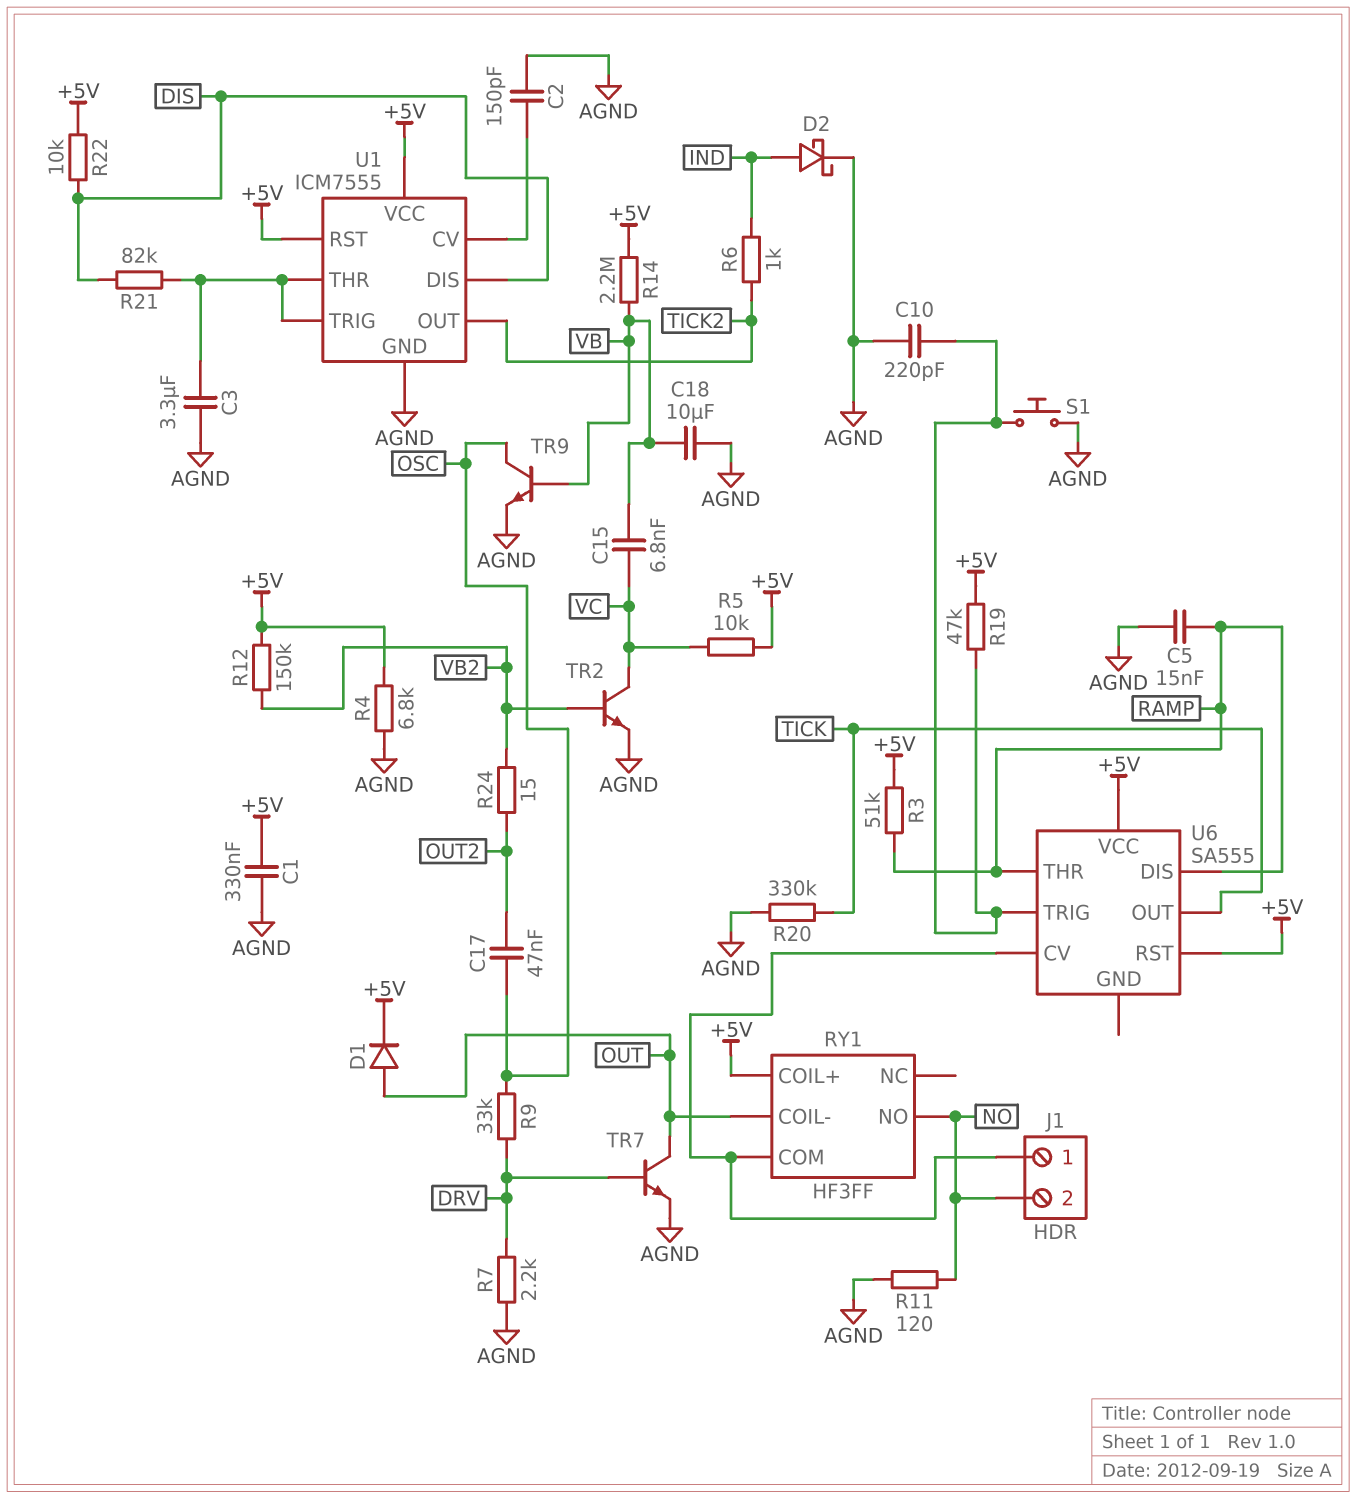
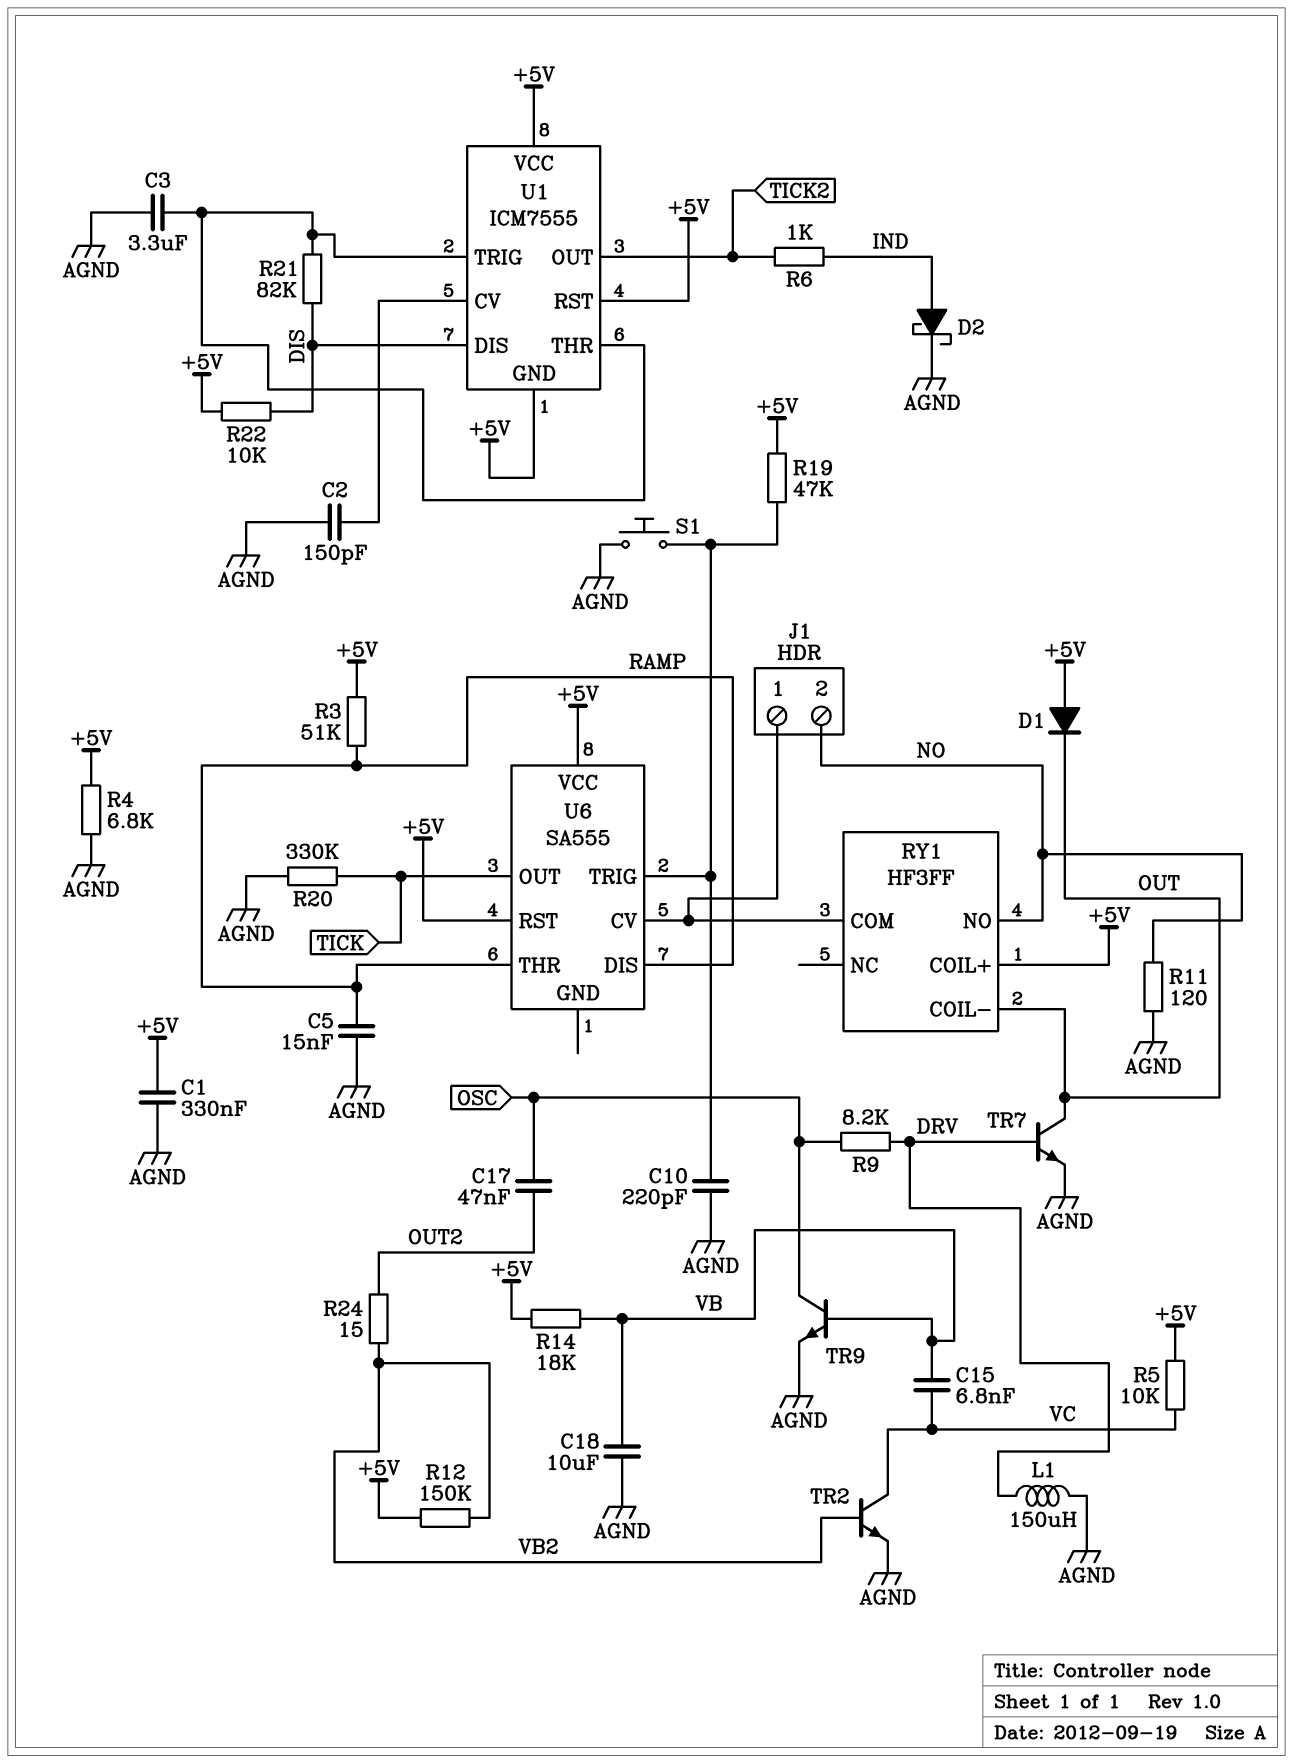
D1: diode (A OUT, K +5V) -> diode (A +5V, K OUT)
L1: none -> 150uH (AGND, DRV)
R7: 2.2k (AGND, DRV) -> none
R9: 33k (DRV, OSC) -> 8.2k (DRV, OSC)
R14: 2.2M (+5V, VB) -> 18k (+5V, VB)
U1 pin GND: AGND -> +5V

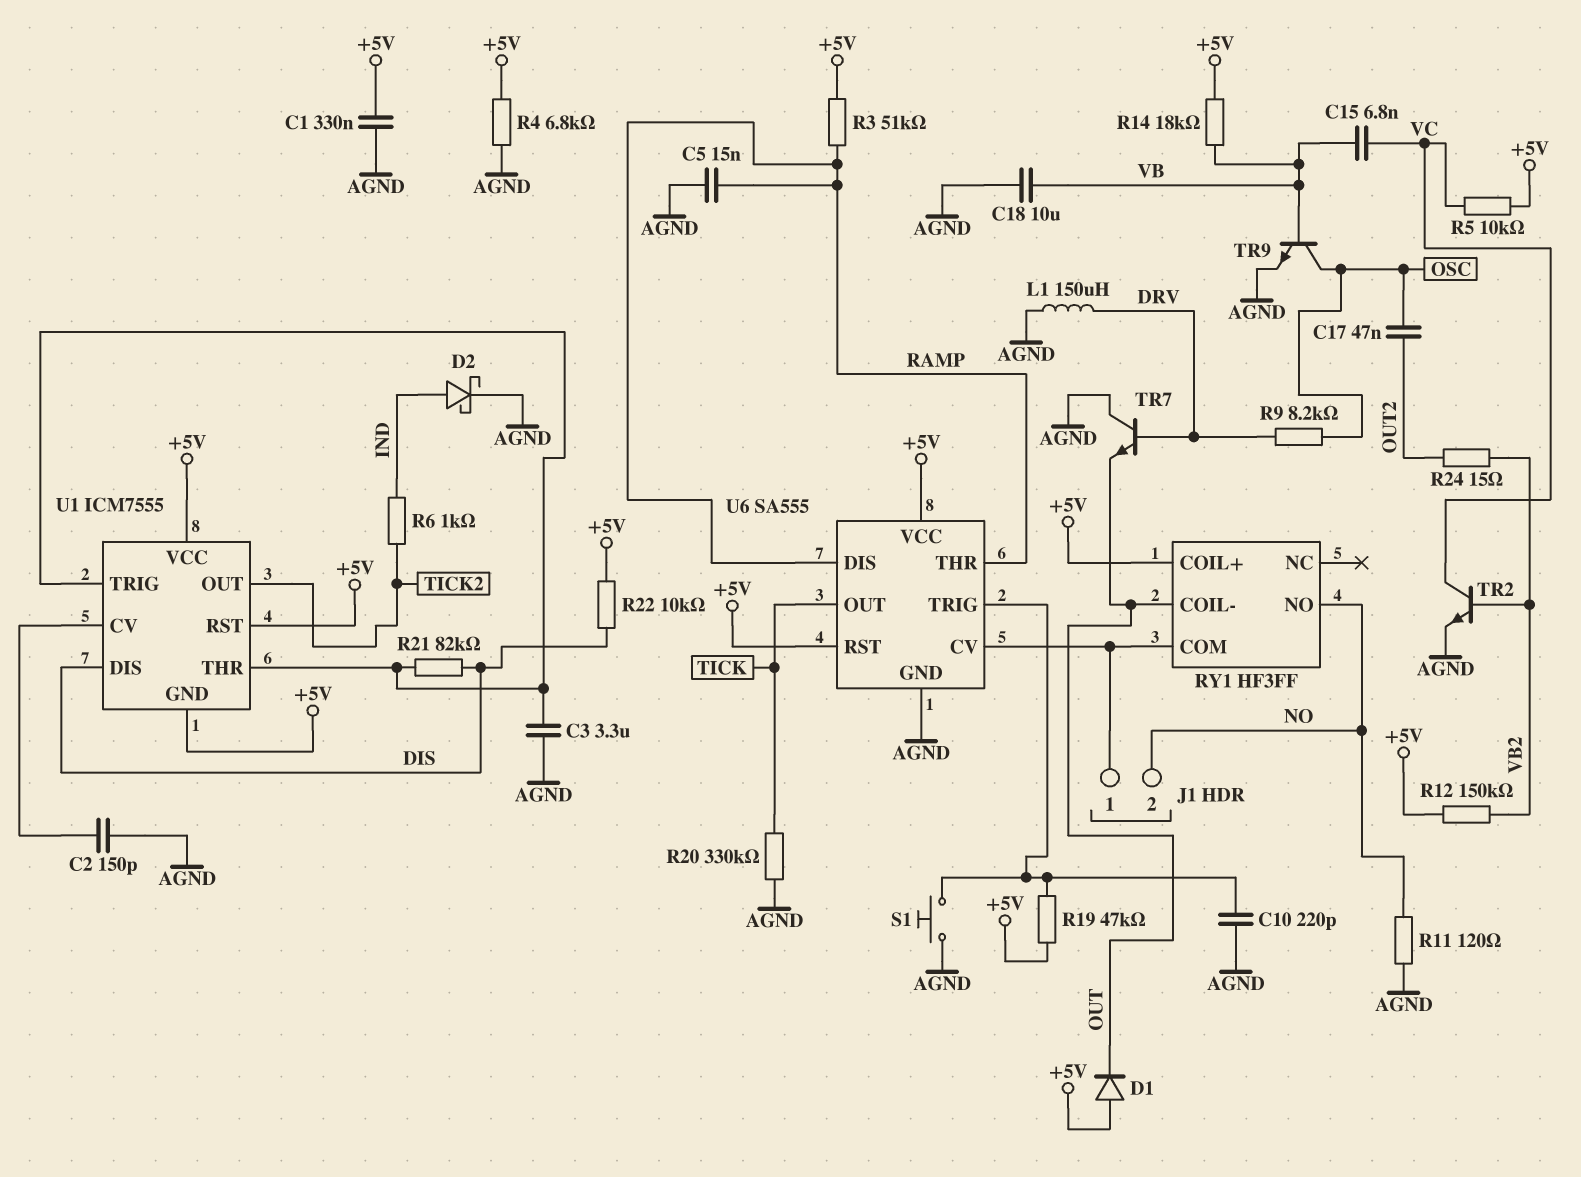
TR7: NPN (B DRV, C OUT, E AGND) -> NPN (B DRV, C AGND, E OUT)
U6 pin GND: none -> AGND

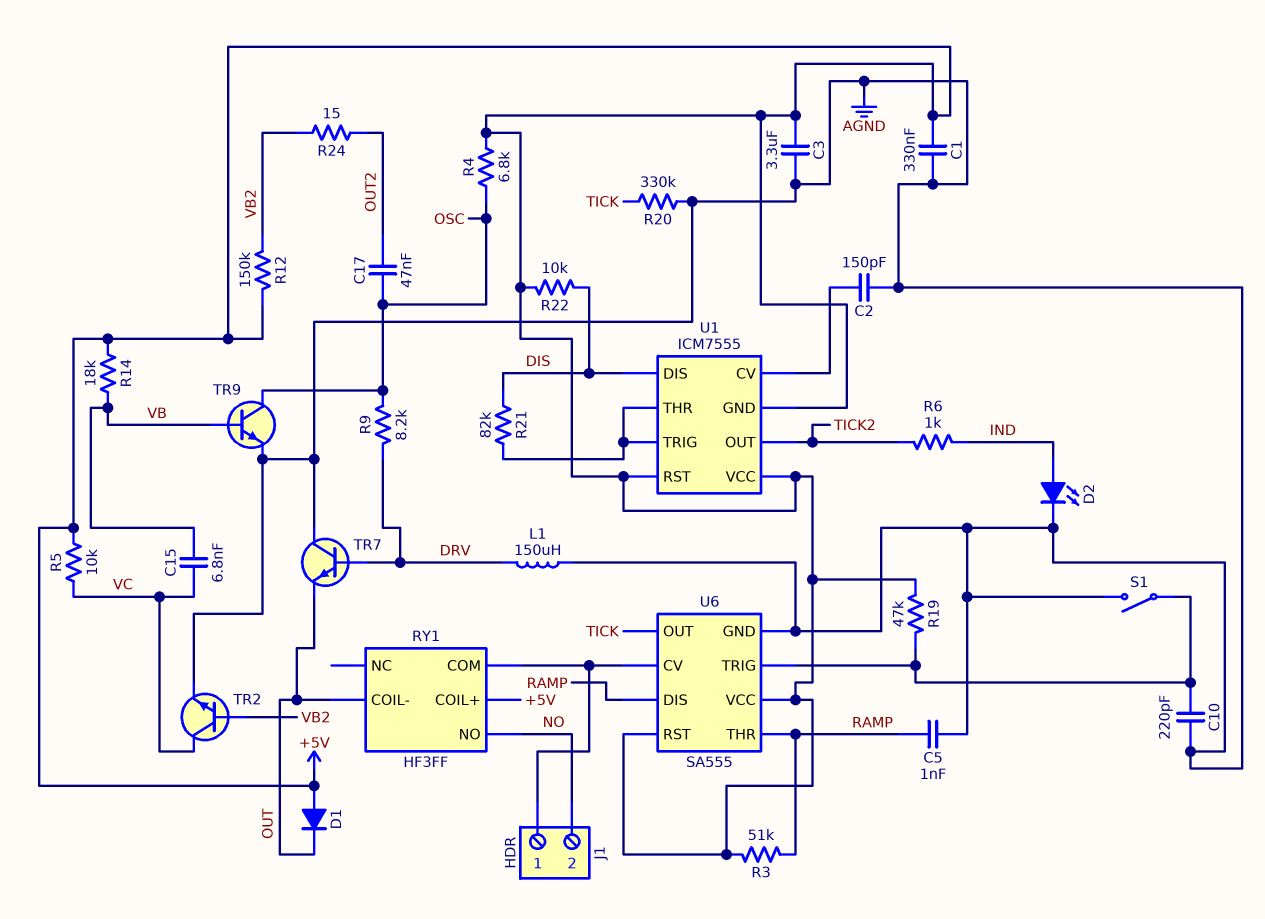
C3: 3.3uF (AGND, U1/THR) -> 3.3uF (+5V, AGND)
C5: 15nF (AGND, RAMP) -> 1nF (AGND, RAMP)
C18: 10uF (AGND, VB) -> none
D2: schottky (A IND, K AGND) -> LED (A IND, K AGND)
R4: 6.8k (+5V, AGND) -> 6.8k (+5V, OSC)
R11: 120 (AGND, NO) -> none
S1: button (AGND, U6/TRIG) -> switch (AGND, U6/TRIG)

